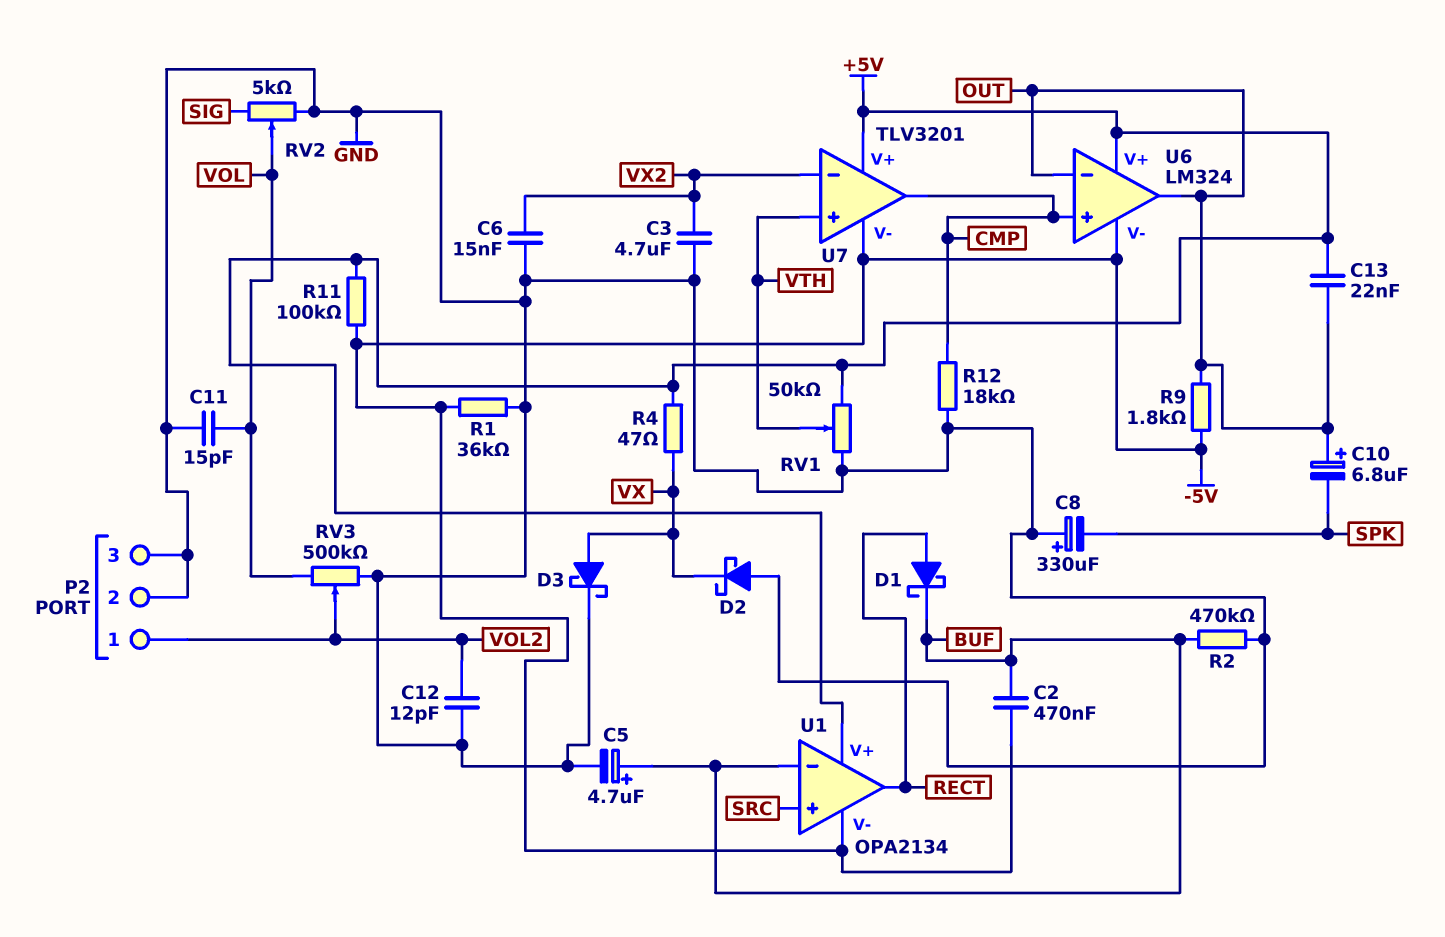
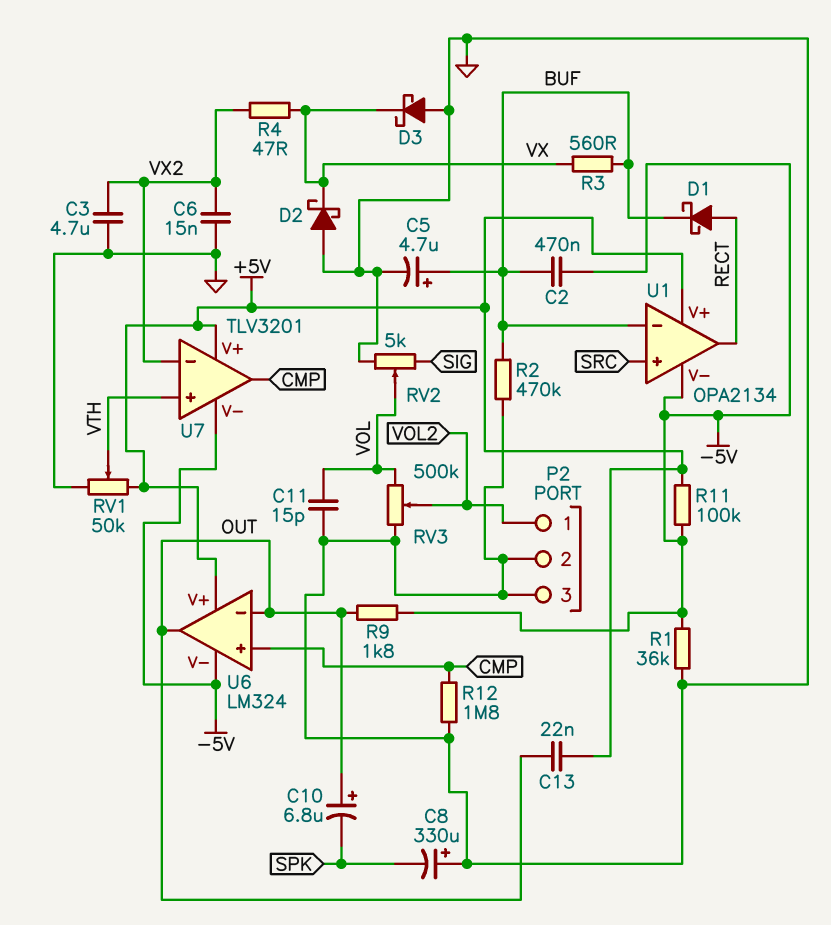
C12: 12pF (GND, VOL2) -> none
D3: schottky (A VX, K GND) -> schottky (A GND, K VX)
R3: none -> 560 (BUF, VX)
R4: 47 (+5V, VX) -> 47 (VX, VX2)
R12: 18k (CMP, GND) -> 1.8M (CMP, GND)

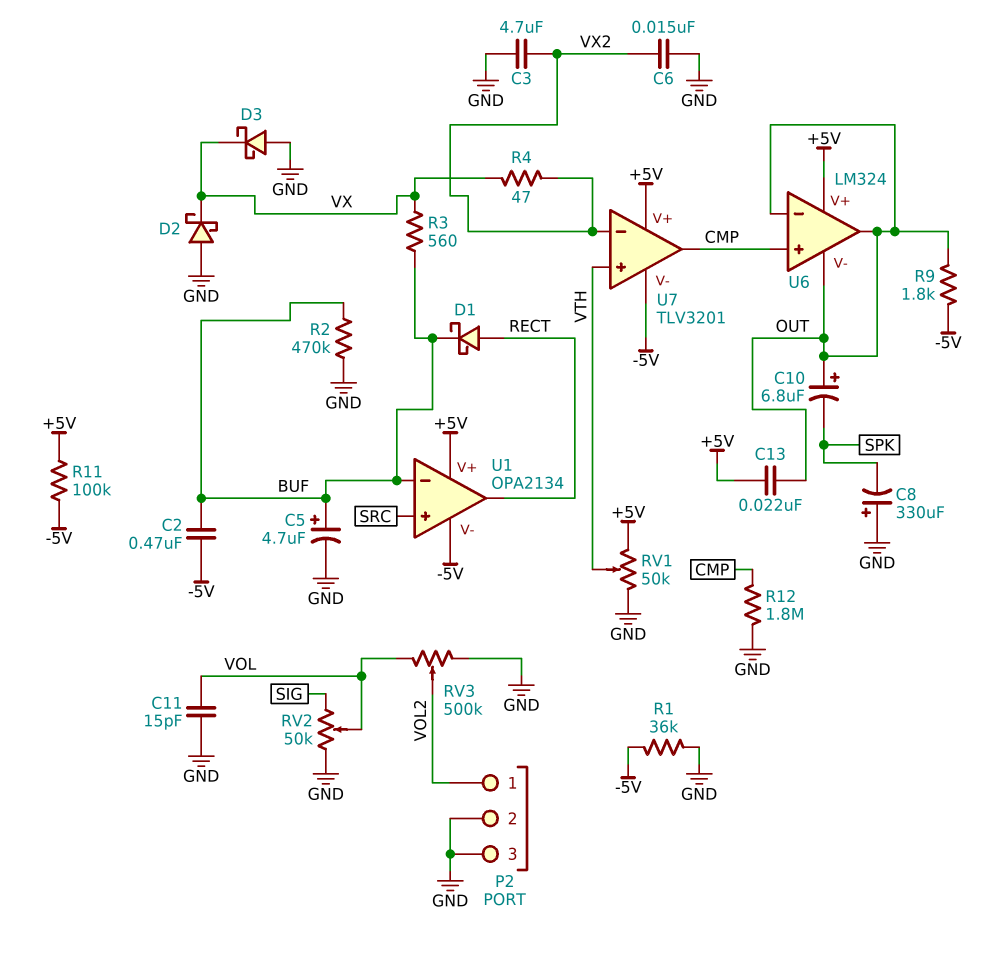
RV2: 5k (GND, SIG, wiper VOL) -> 50k (GND, SIG, wiper VOL)
U6 pin V-: -5V -> OUT

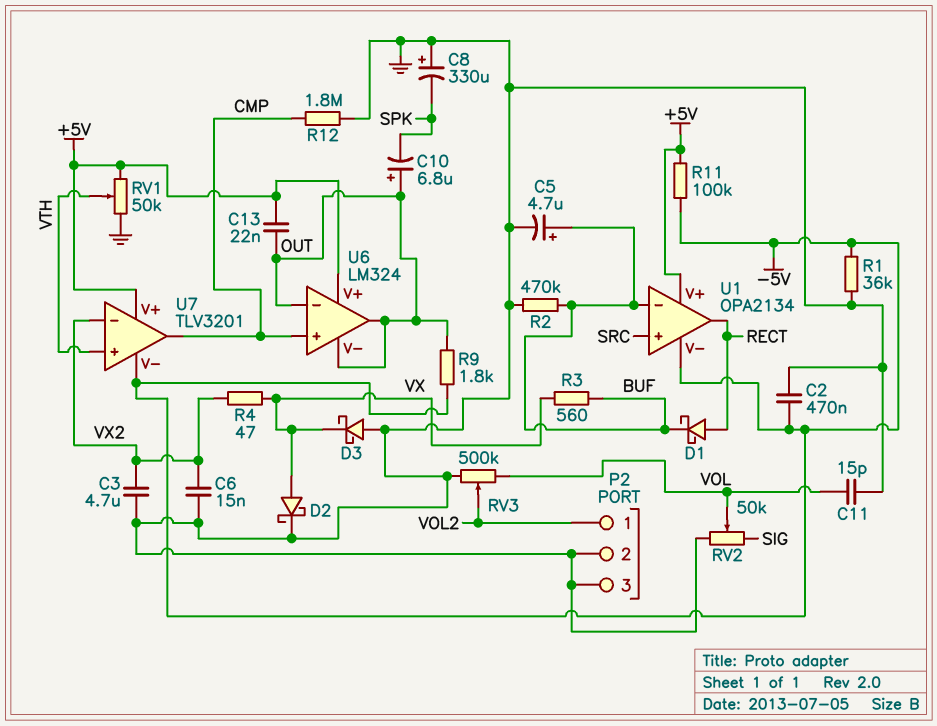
C2: 470nF (-5V, BUF) -> 470nF (-5V, GND)
D2: schottky (A GND, K VX) -> schottky (A VX, K GND)

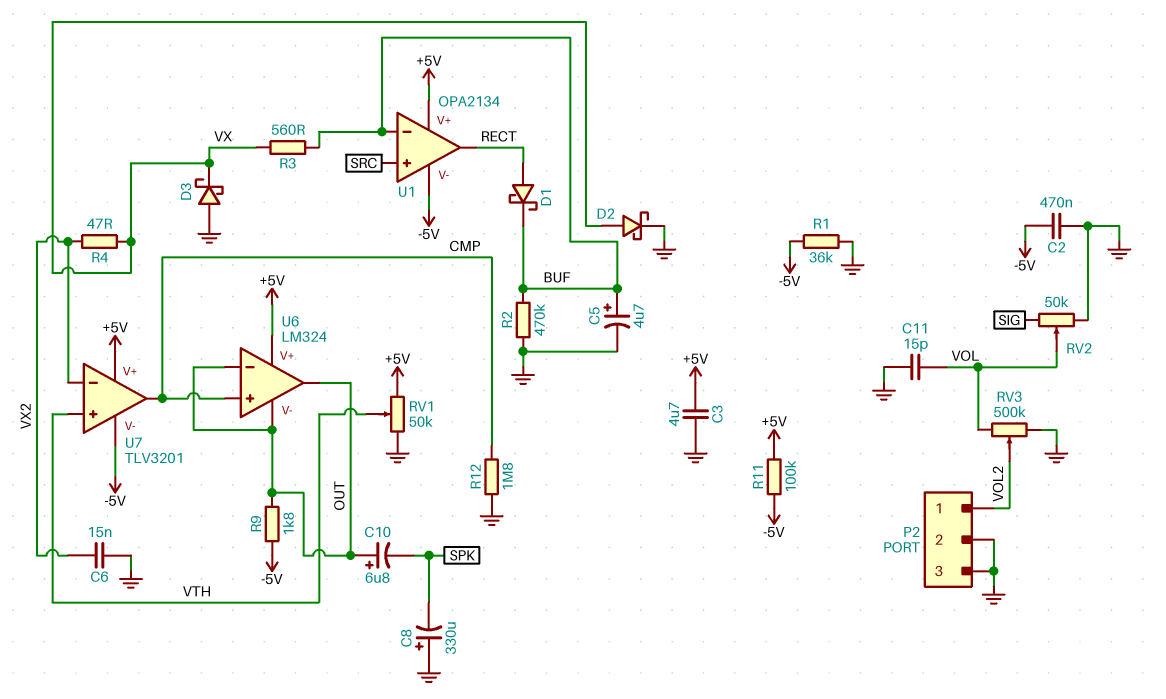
C3: 4.7uF (GND, VX2) -> 4.7uF (+5V, GND)
C13: 22nF (+5V, OUT) -> none

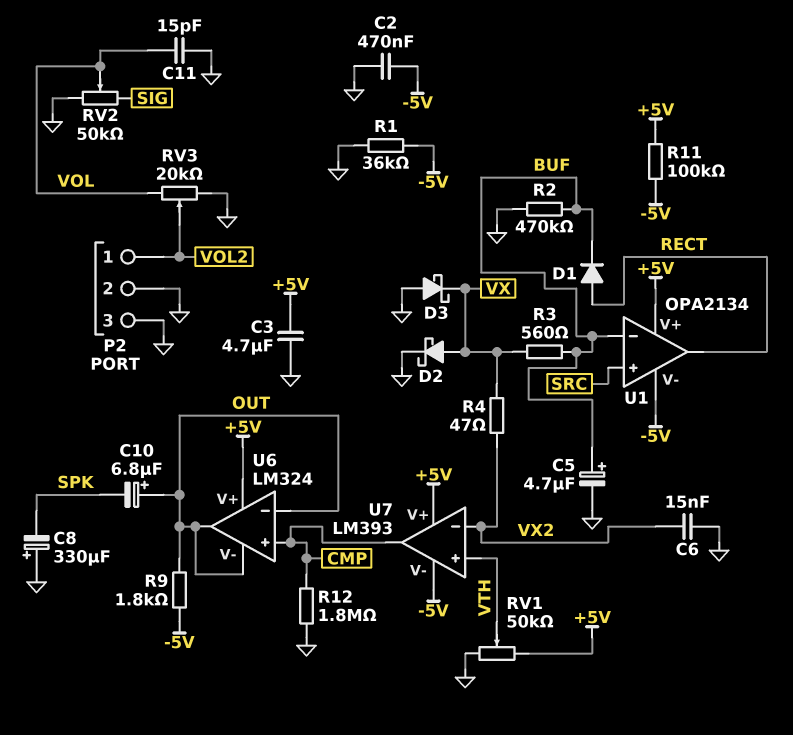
D1: schottky (A RECT, K BUF) -> diode (A RECT, K BUF)
RV3: 500k (GND, VOL, wiper VOL2) -> 20k (GND, VOL, wiper VOL2)
U7: TLV3201 -> LM393

